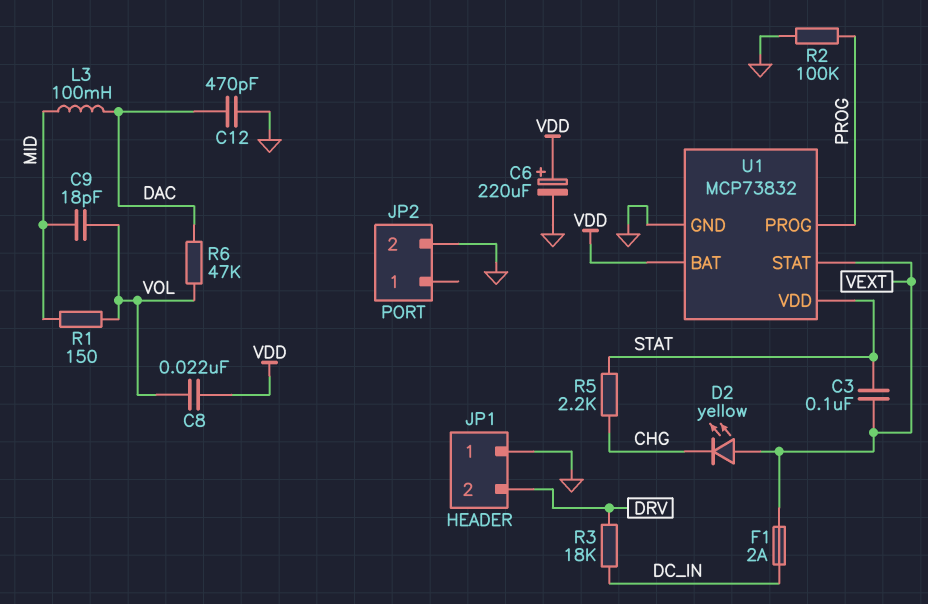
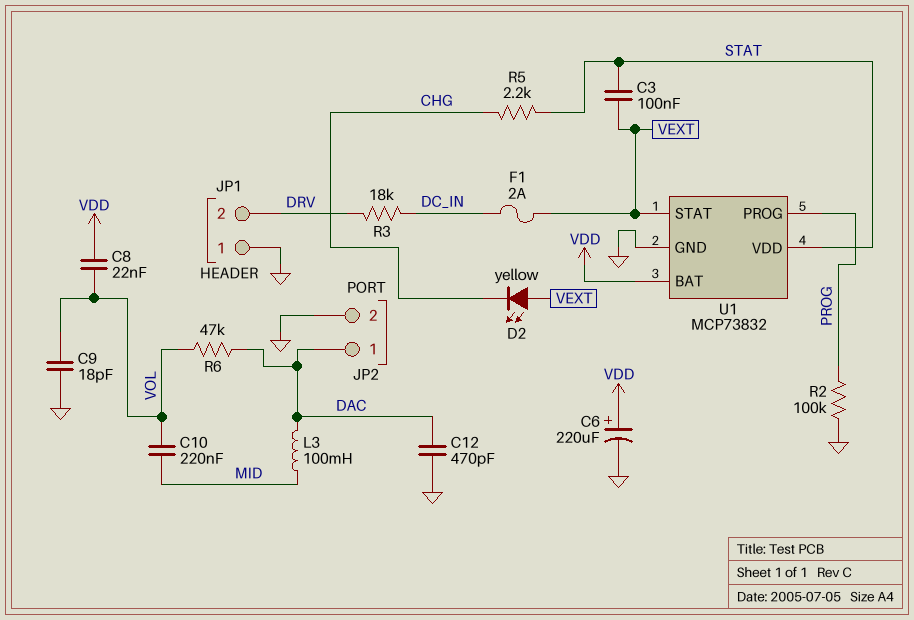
C9: 18pF (MID, VOL) -> 18pF (GND, VOL)
C10: none -> 220nF (MID, VOL)
JP2 pin 1: none -> DAC
R1: 150 (MID, VOL) -> none

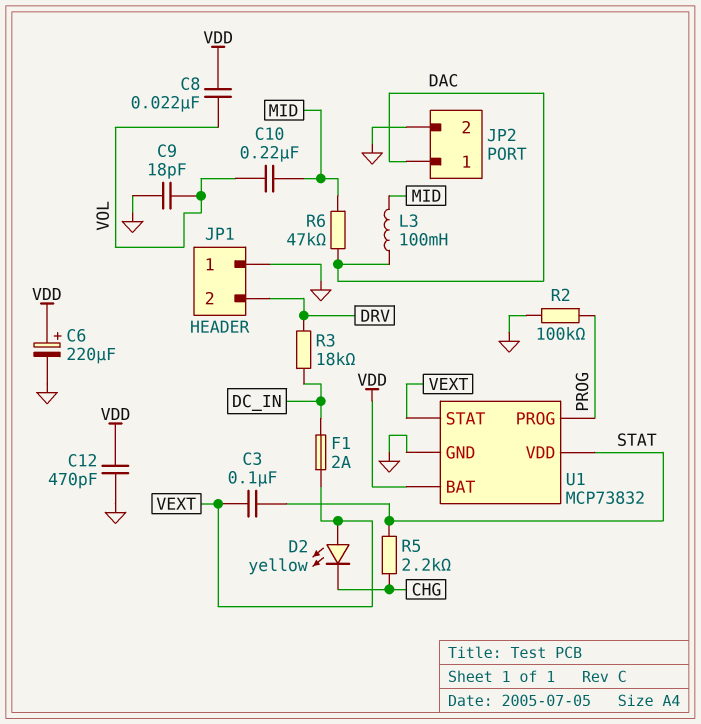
C12: 470pF (DAC, GND) -> 470pF (GND, VDD)
R6: 47k (DAC, VOL) -> 47k (DAC, MID)

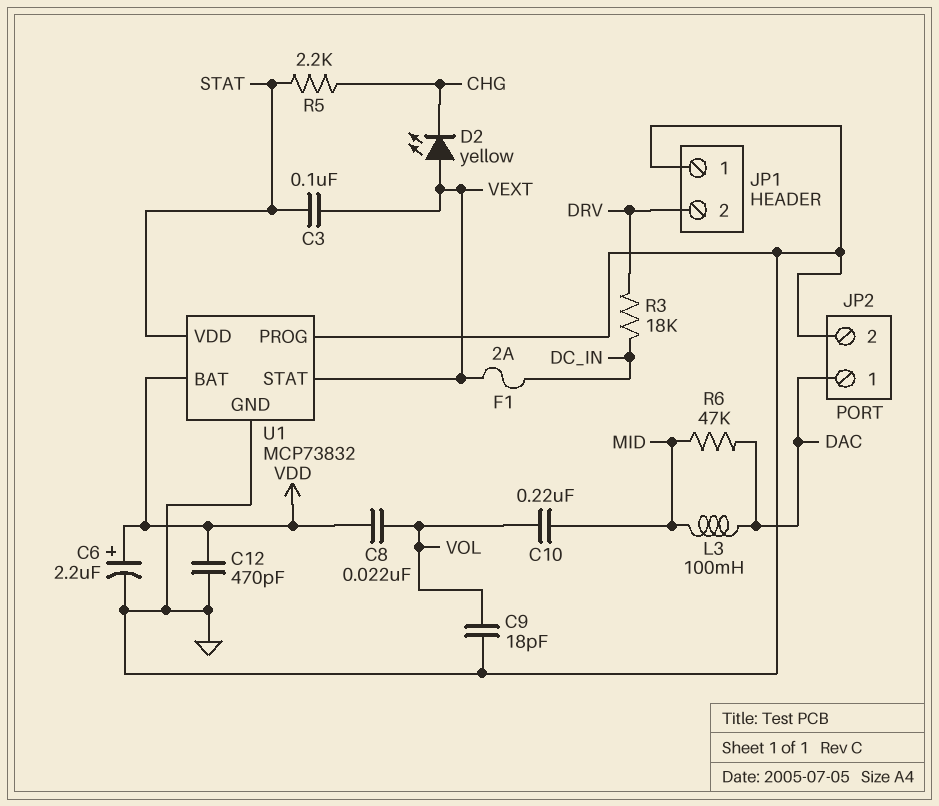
C6: 220uF (plus VDD, minus GND) -> 2.2uF (plus VDD, minus GND)
R2: 100k (GND, PROG) -> none
U1 pin PROG: PROG -> GND

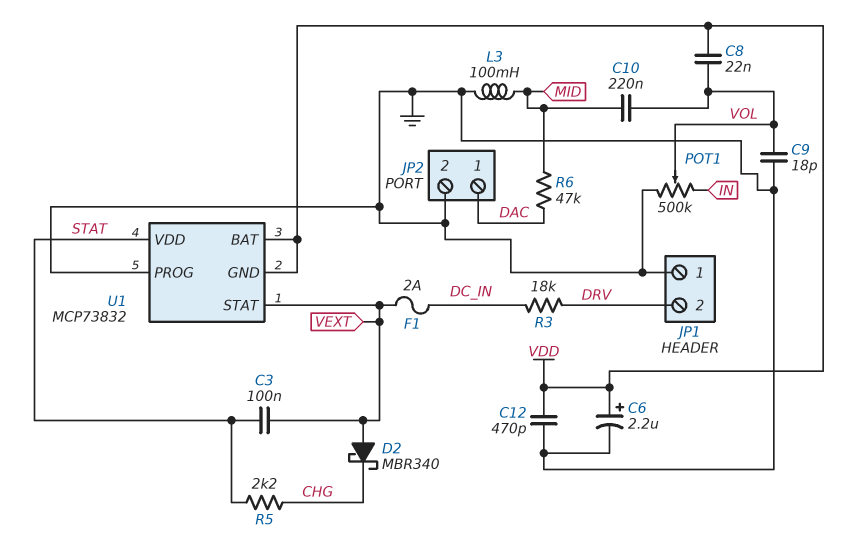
D2: LED yellow (A VEXT, K CHG) -> schottky MBR340 (A VEXT, K CHG)
L3: 100mH (DAC, MID) -> 100mH (GND, MID)
POT1: none -> 500k (GND, IN, wiper VOL)
U1 pin GND: GND -> VDD

